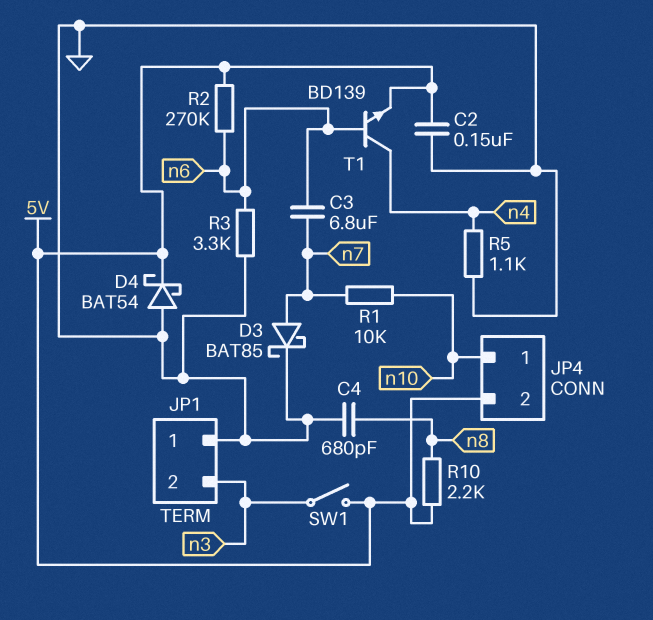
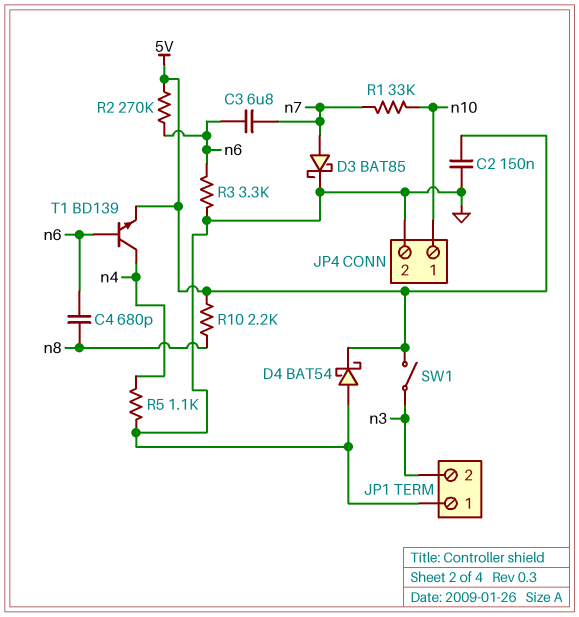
C4: 680pF (GND, n8) -> 680pF (n6, n8)
JP4 pin 2: 5V -> GND
R1: 10k (n7, n10) -> 33k (n7, n10)

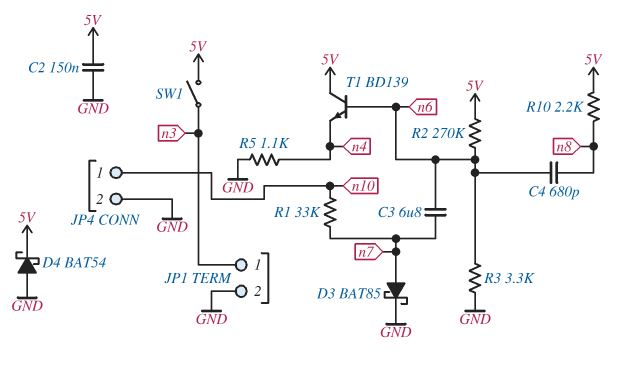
JP1 pin 1: GND -> n3
JP1 pin 2: n3 -> GND
T1: NPN BD139 (B n6, C n4, E 5V) -> NPN BD139 (B n6, C 5V, E n4)

